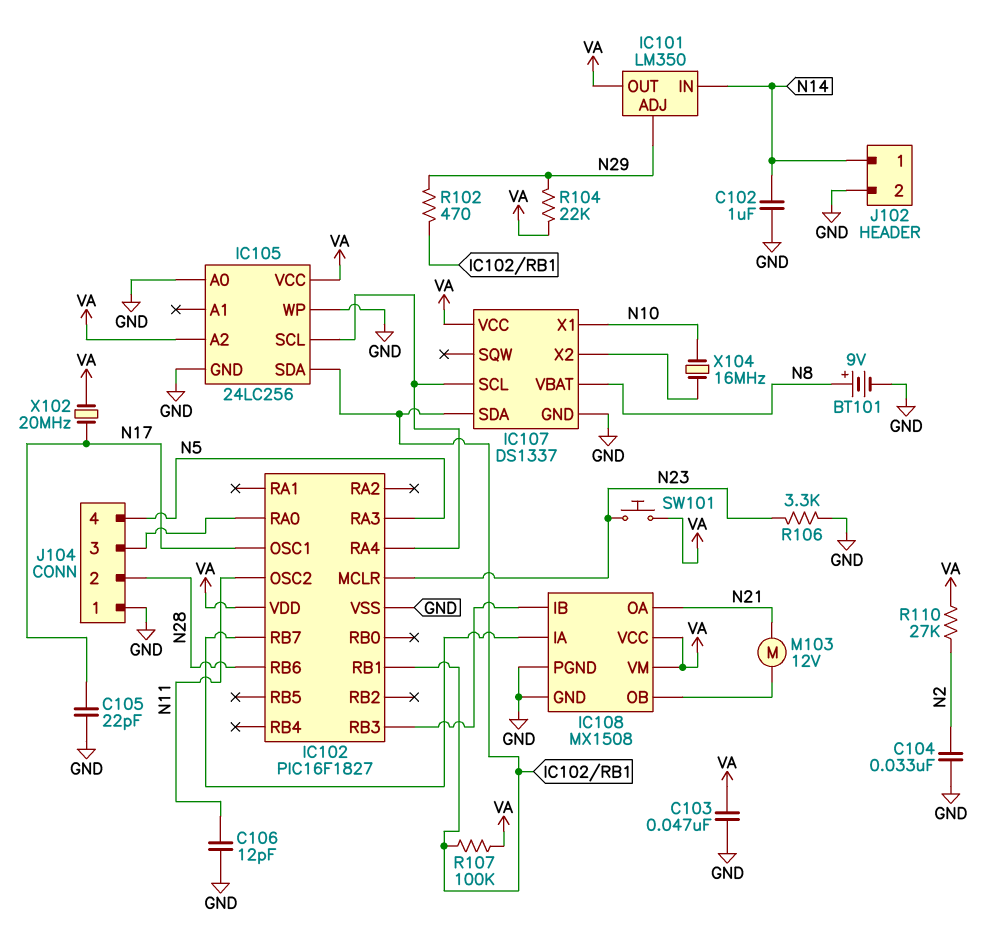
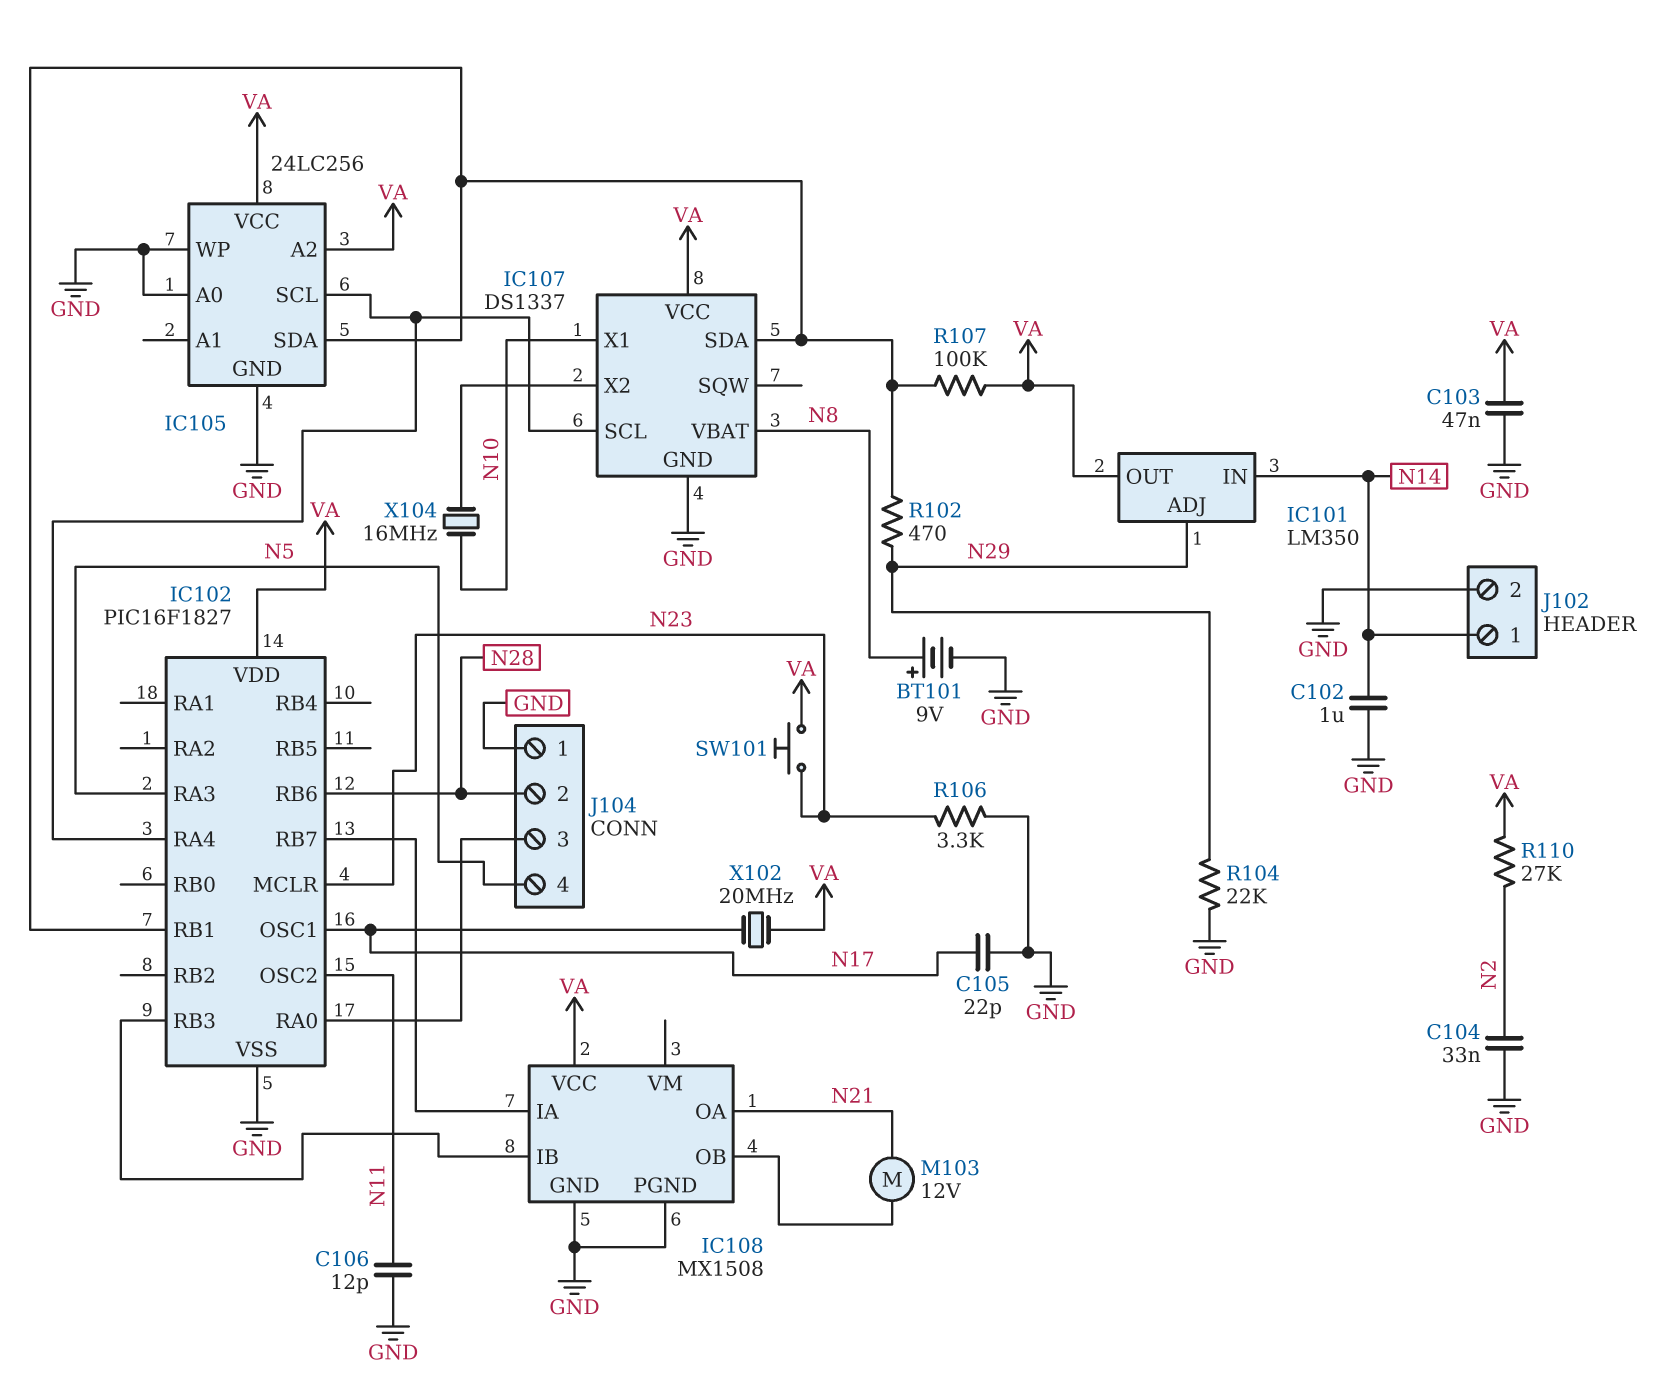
IC108 pin VM: VA -> none
R104: 22k (N29, VA) -> 22k (GND, N29)

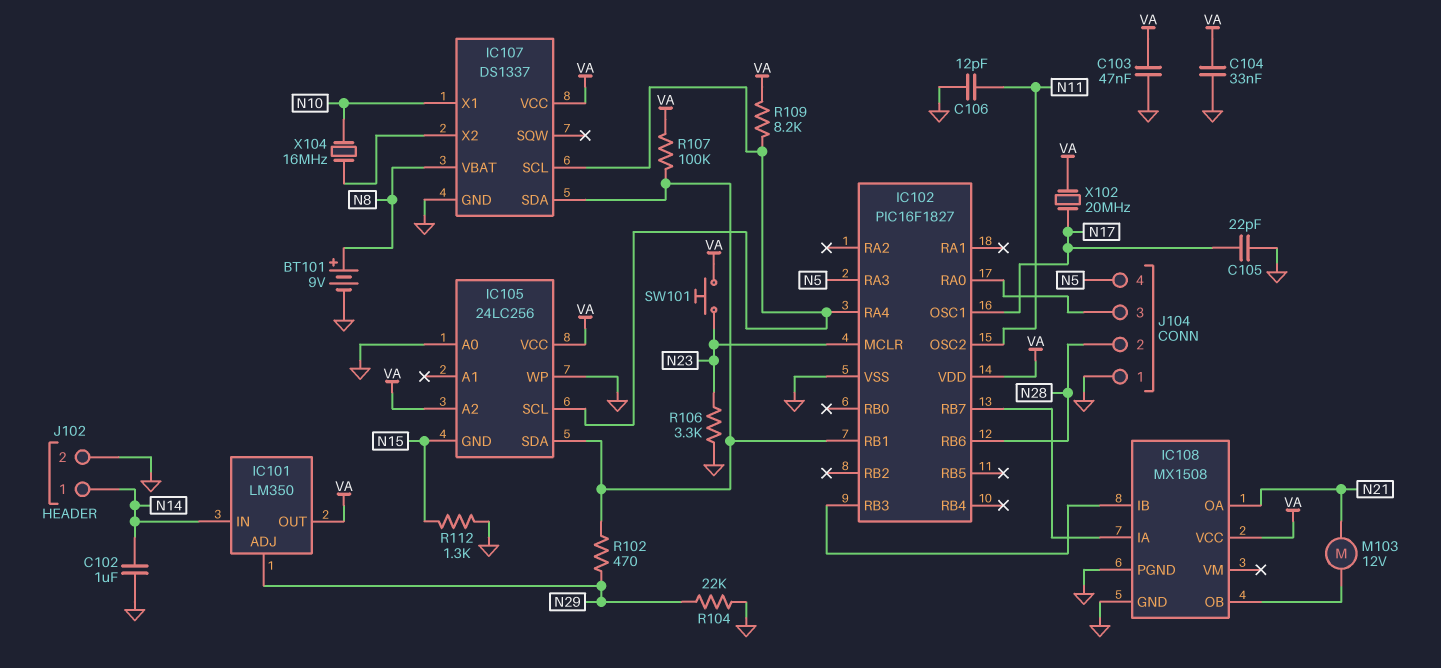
C104: 33nF (GND, N2) -> 33nF (GND, VA)
IC105 pin GND: GND -> N15
R109: none -> 8.2k (IC102/RA4, VA)
R110: 27k (N2, VA) -> none
R112: none -> 1.3k (GND, N15)

